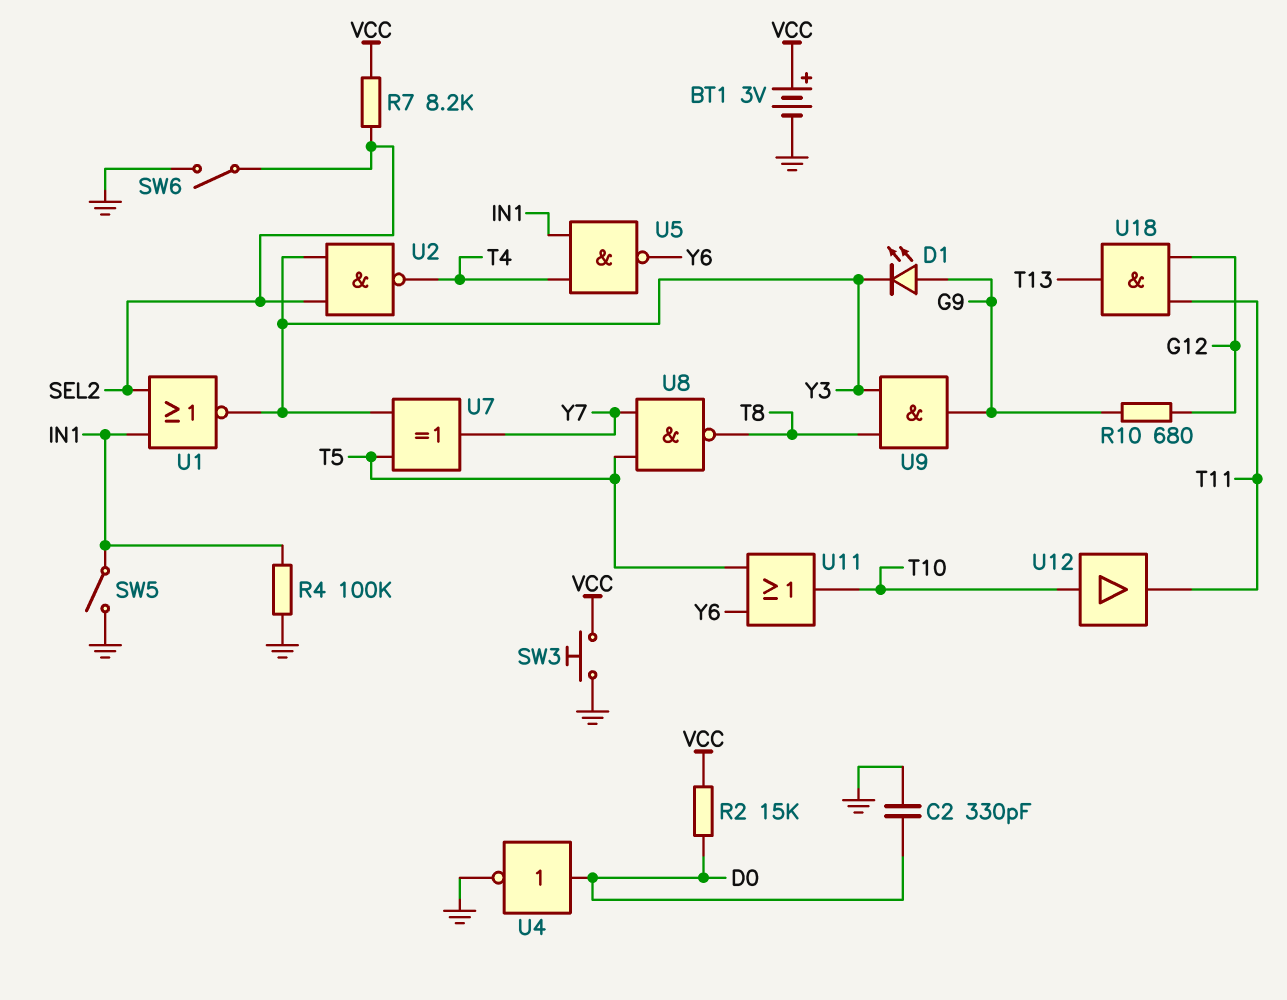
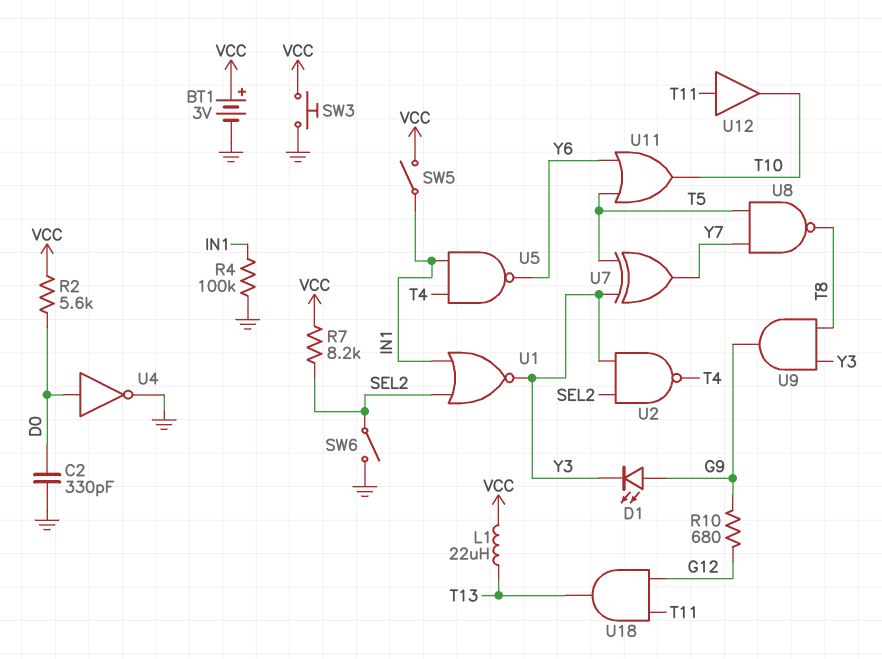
L1: none -> 22uH (T13, VCC)
R2: 15k (D0, VCC) -> 5.6k (D0, VCC)
SW5: switch (GND, IN1) -> switch (IN1, VCC)
U12: buffer (in T10, out T11) -> buffer (in T11, out T10)

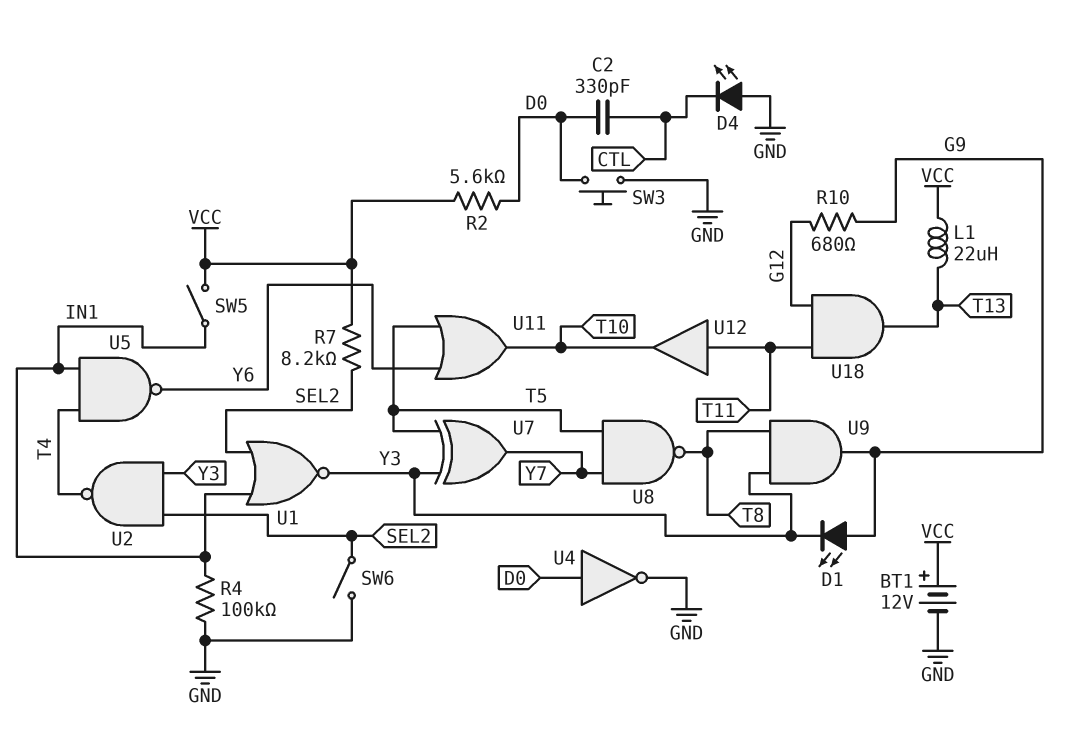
BT1: 3V (plus VCC, minus GND) -> 12V (plus VCC, minus GND)
C2: 330pF (D0, GND) -> 330pF (CTL, D0)
D4: none -> LED (A GND, K CTL)
SW3: button (GND, VCC) -> button (D0, GND)

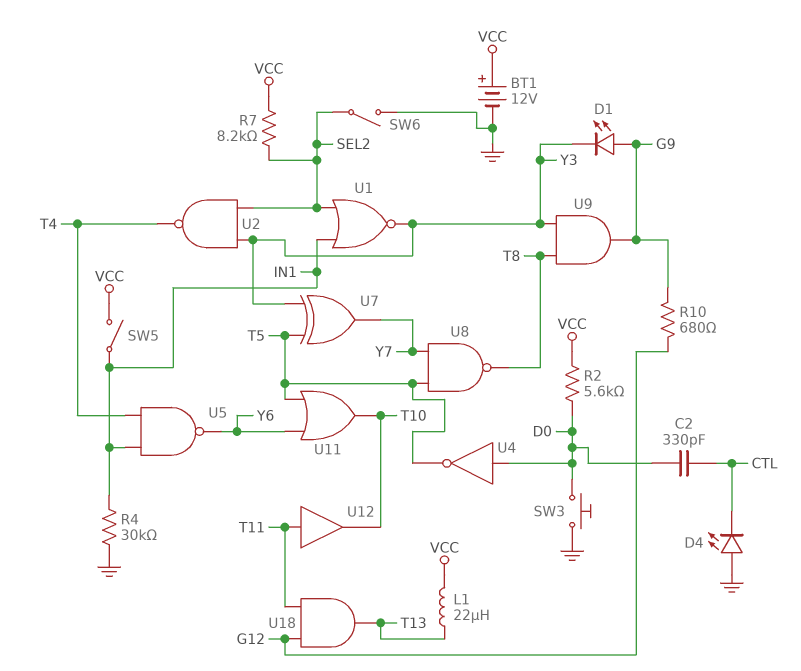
R4: 100k (GND, IN1) -> 30k (GND, IN1)
U4: NOT (in D0, out GND) -> NOT (in D0, out T5)

